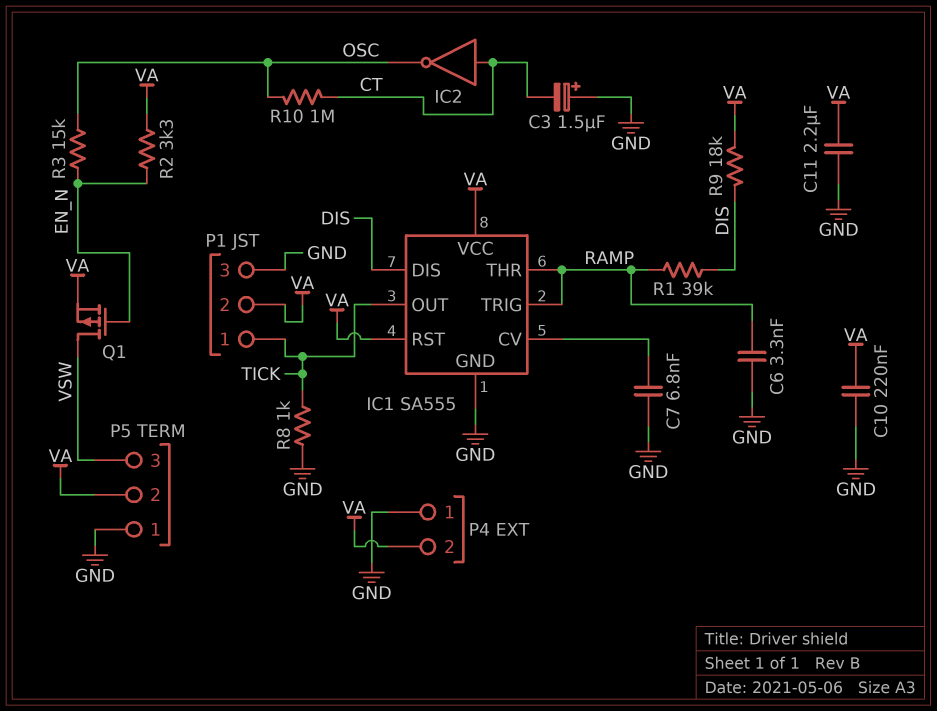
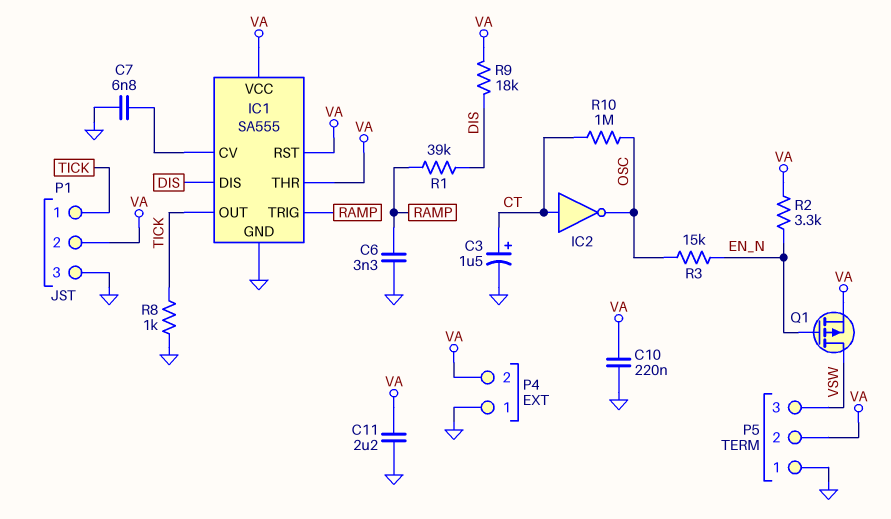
C3: 1.5uF (plus GND, minus CT) -> 1.5uF (plus CT, minus GND)
IC1 pin THR: RAMP -> VA

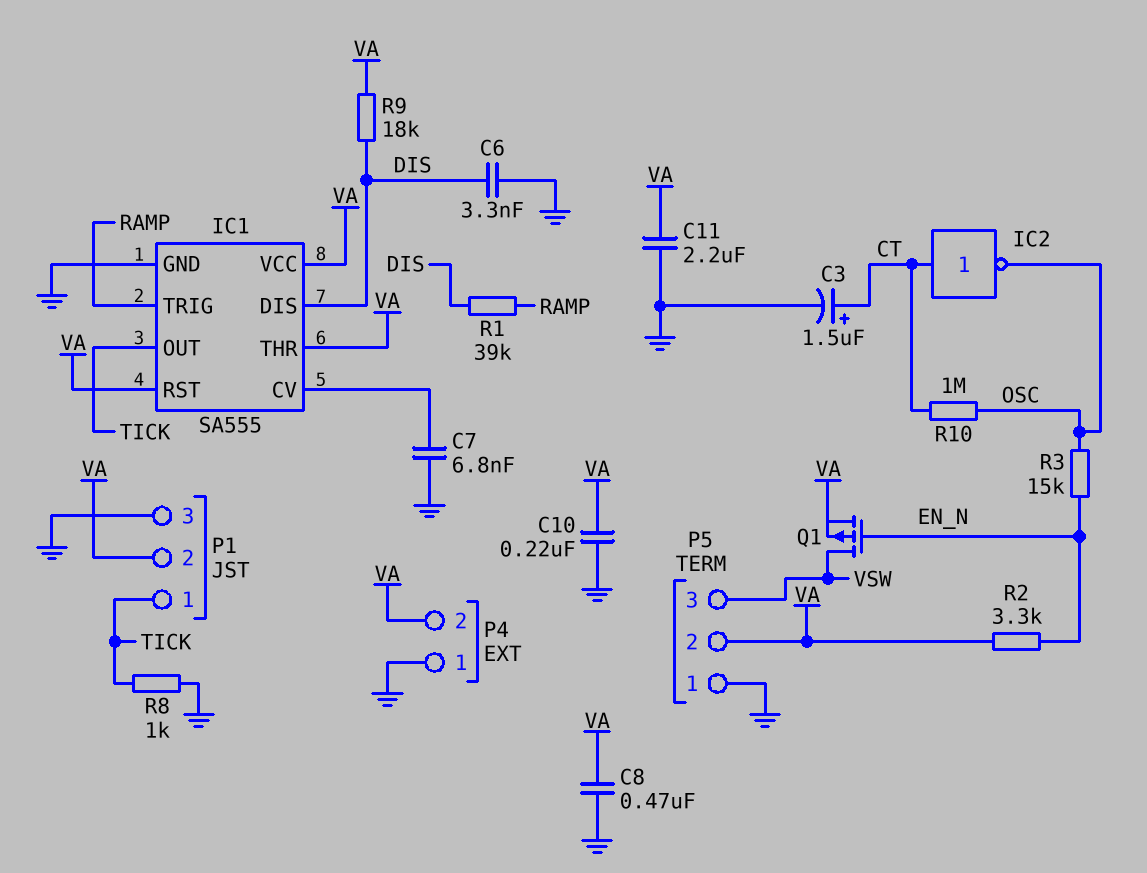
C6: 3.3nF (GND, RAMP) -> 3.3nF (DIS, GND)
C8: none -> 470nF (GND, VA)

